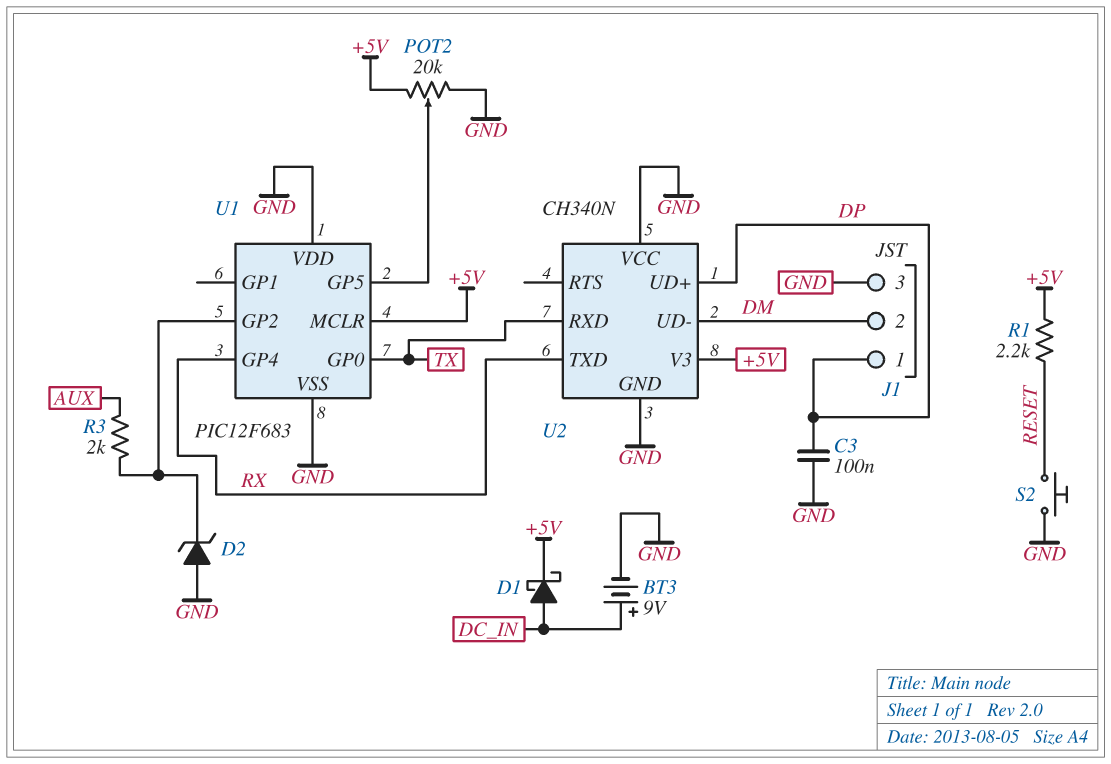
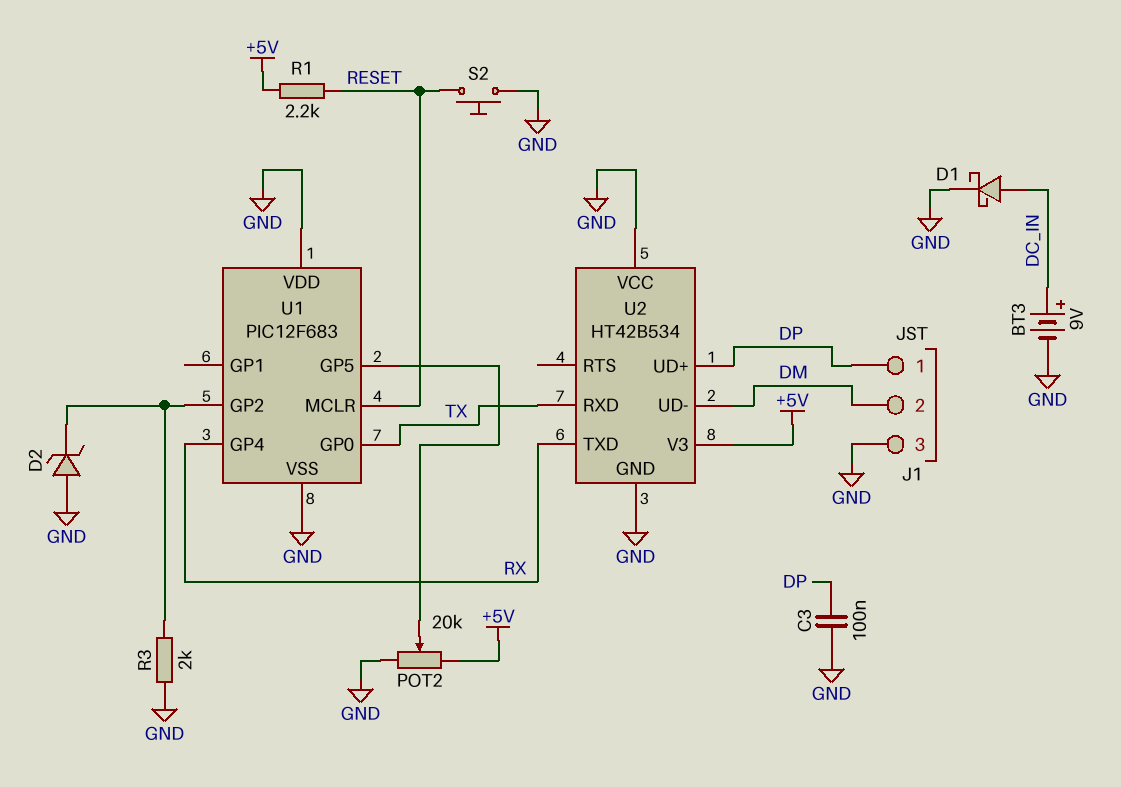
D1: schottky (A DC_IN, K +5V) -> schottky (A DC_IN, K GND)
R3: 2k (AUX, U1/GP2) -> 2k (GND, U1/GP2)
U1 pin MCLR: +5V -> RESET
U2: CH340N -> HT42B534

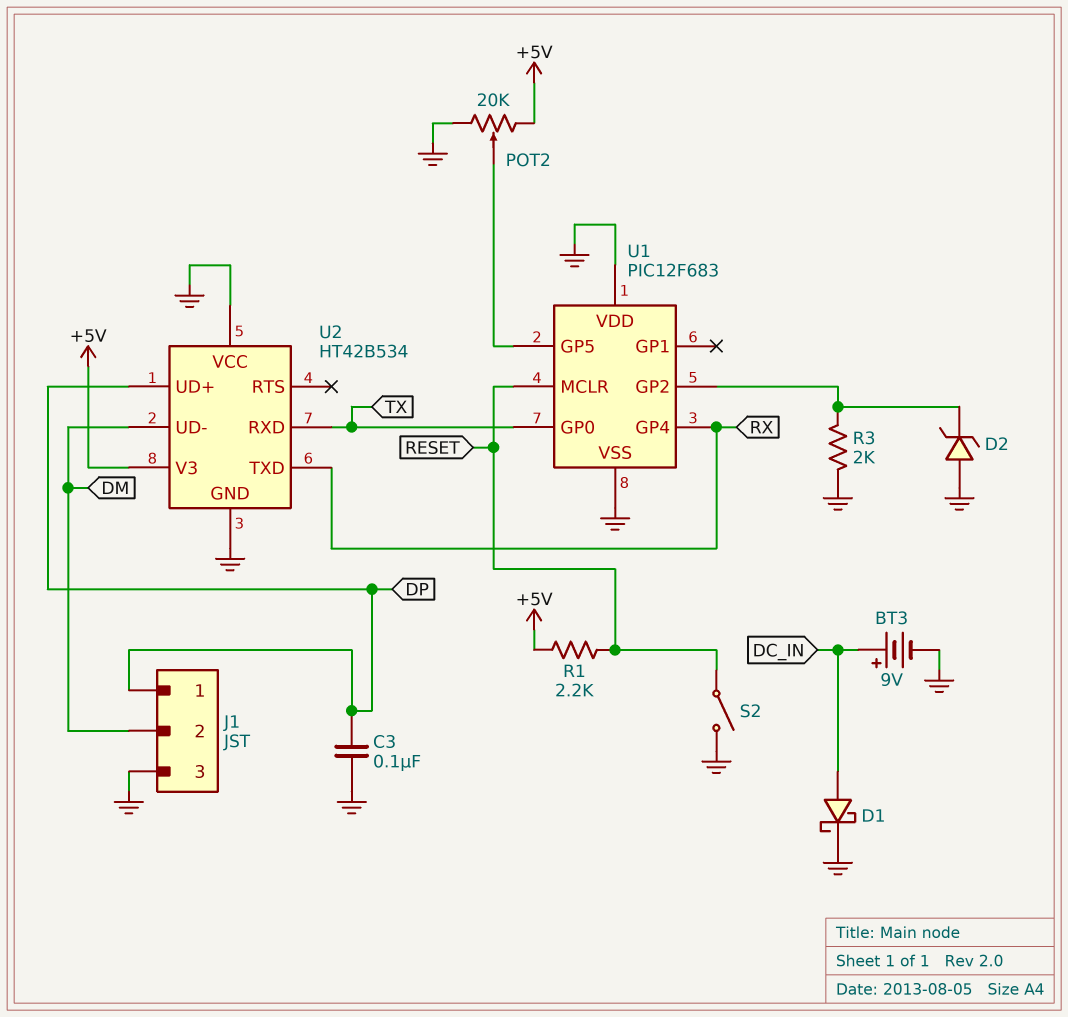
S2: button (GND, RESET) -> switch (GND, RESET)

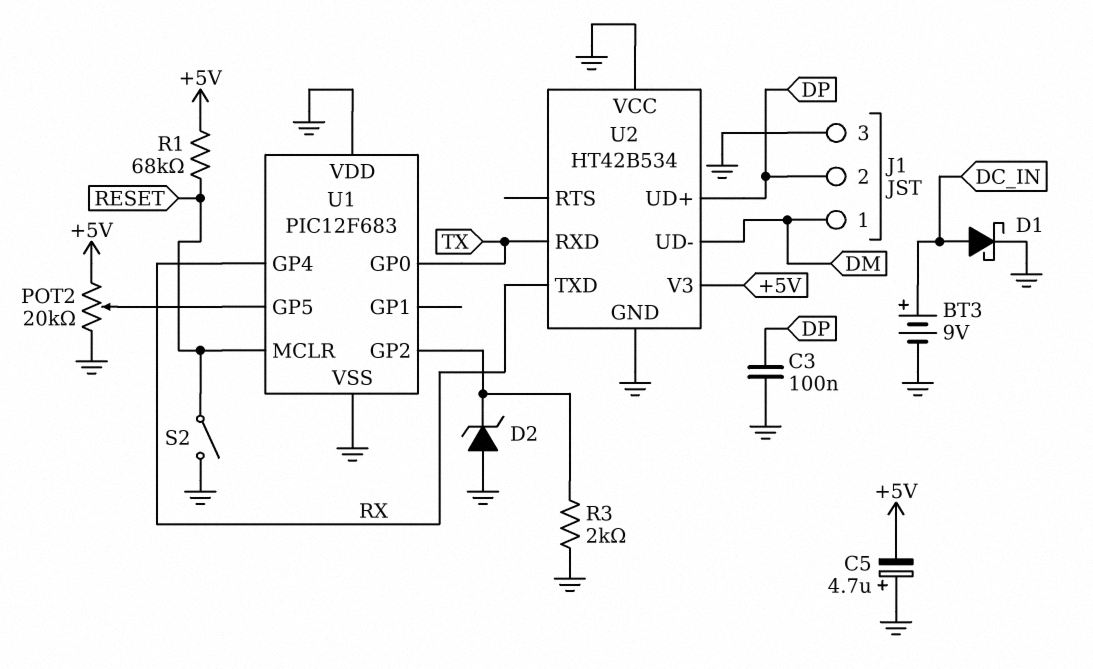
C5: none -> 4.7uF (plus GND, minus +5V)
J1 pin 1: DP -> DM
J1 pin 2: DM -> DP
R1: 2.2k (+5V, RESET) -> 68k (+5V, RESET)

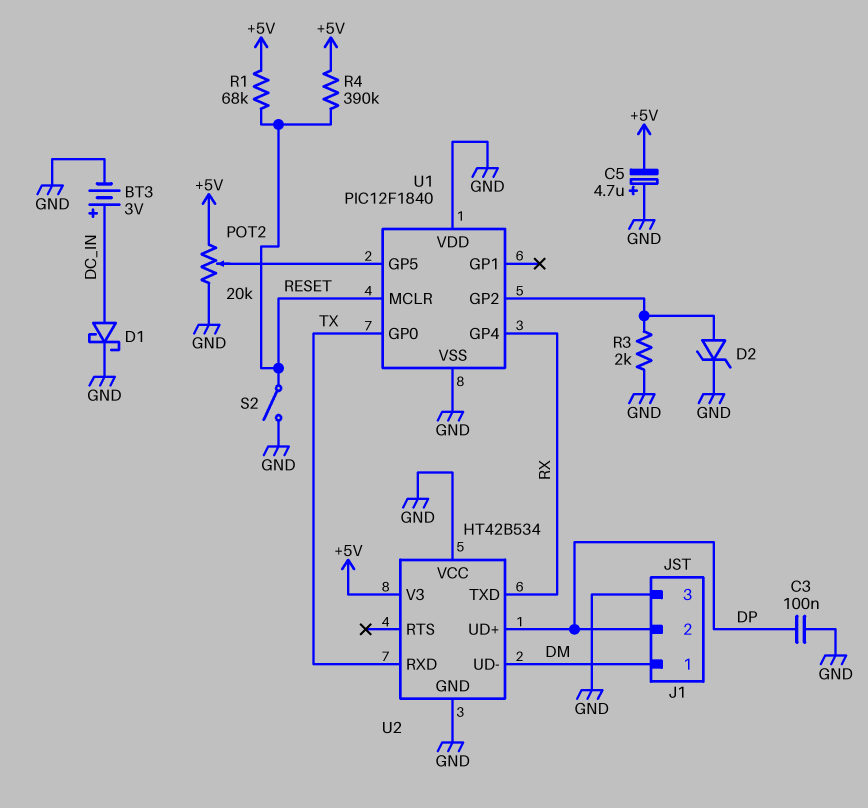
BT3: 9V (plus DC_IN, minus GND) -> 3V (plus DC_IN, minus GND)
D2: zener (A GND, K U1/GP2) -> zener (A U1/GP2, K GND)
R4: none -> 390k (+5V, RESET)
U1: PIC12F683 -> PIC12F1840

